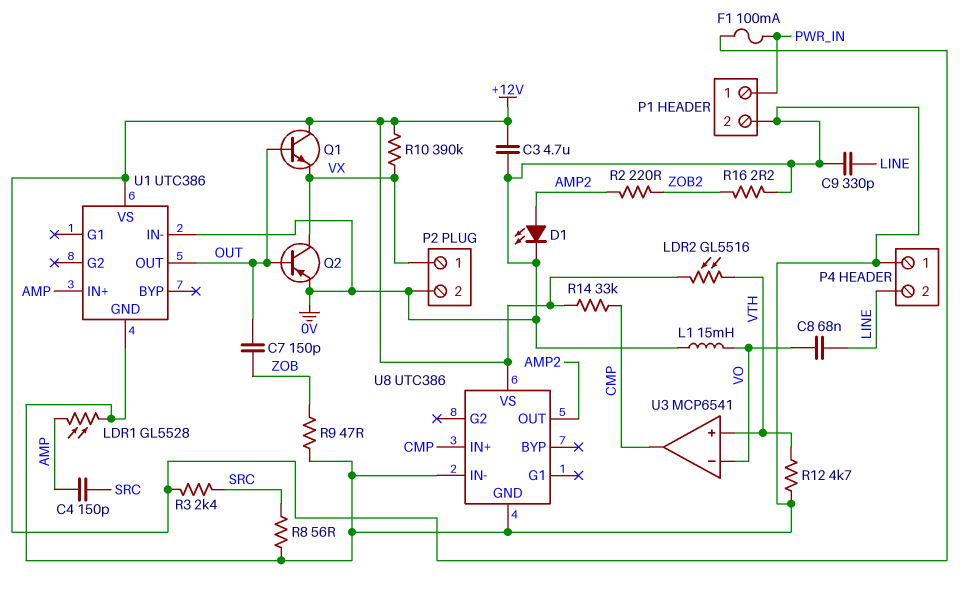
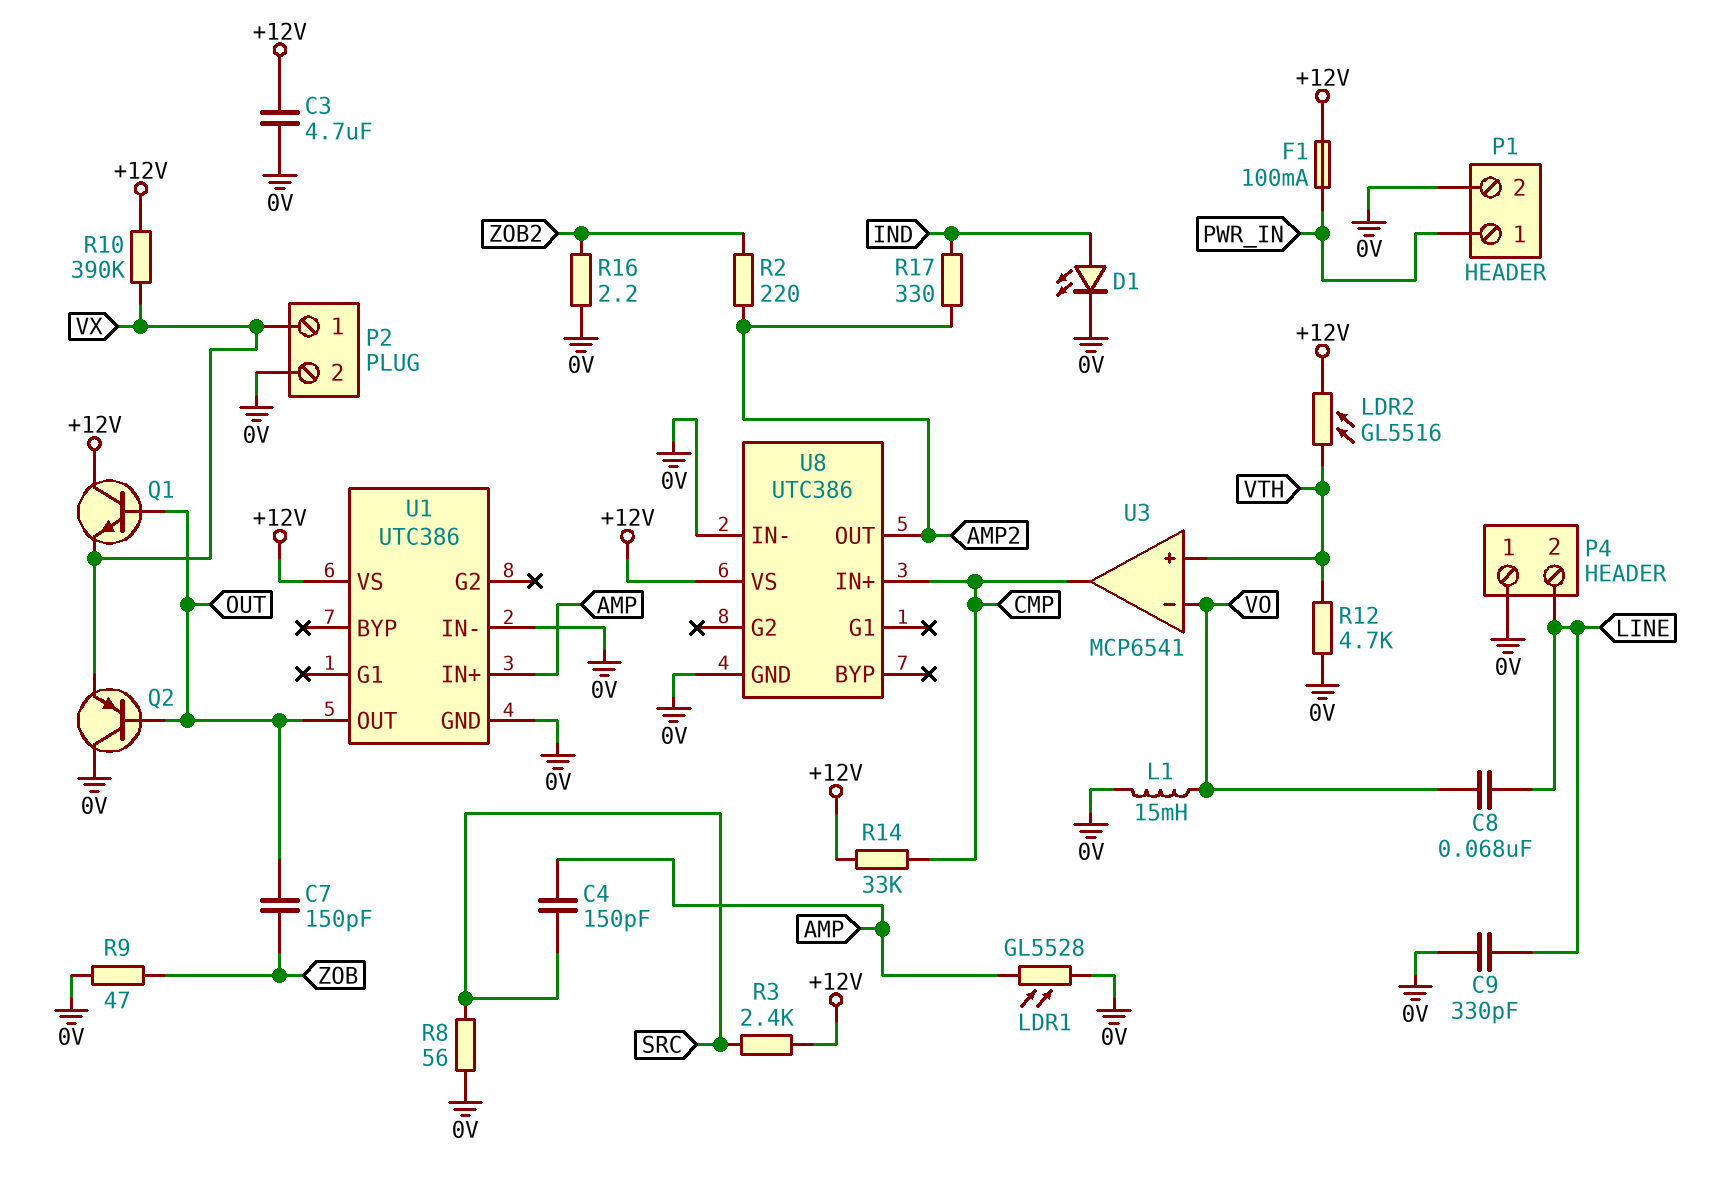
D1: LED (A AMP2, K 0V) -> LED (A IND, K 0V)
Q2: PNP (B OUT, C VX, E 0V) -> PNP (B OUT, C 0V, E VX)
R17: none -> 330 (AMP2, IND)

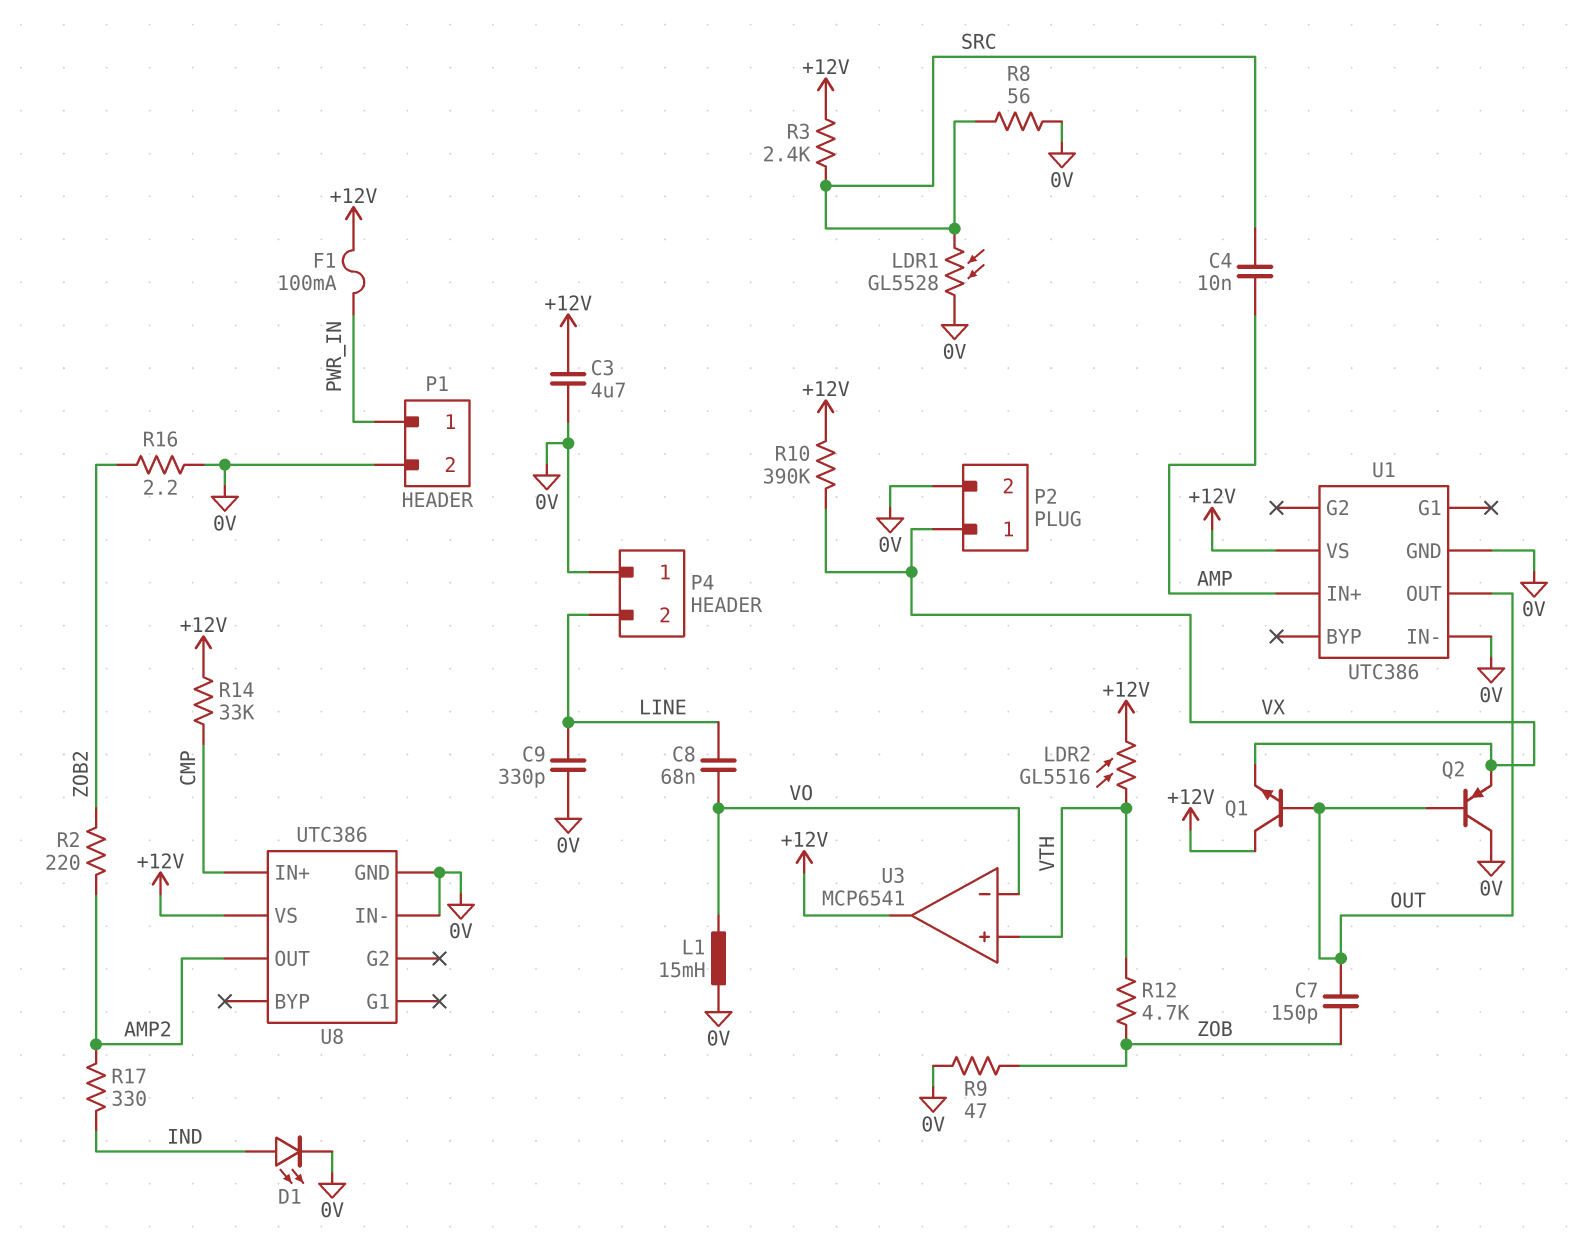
C4: 150pF (AMP, SRC) -> 10nF (AMP, SRC)
LDR1: GL5528 (0V, AMP) -> GL5528 (0V, SRC)
R12: 4.7k (0V, VTH) -> 4.7k (VTH, ZOB)
U3 pin out: CMP -> +12V

